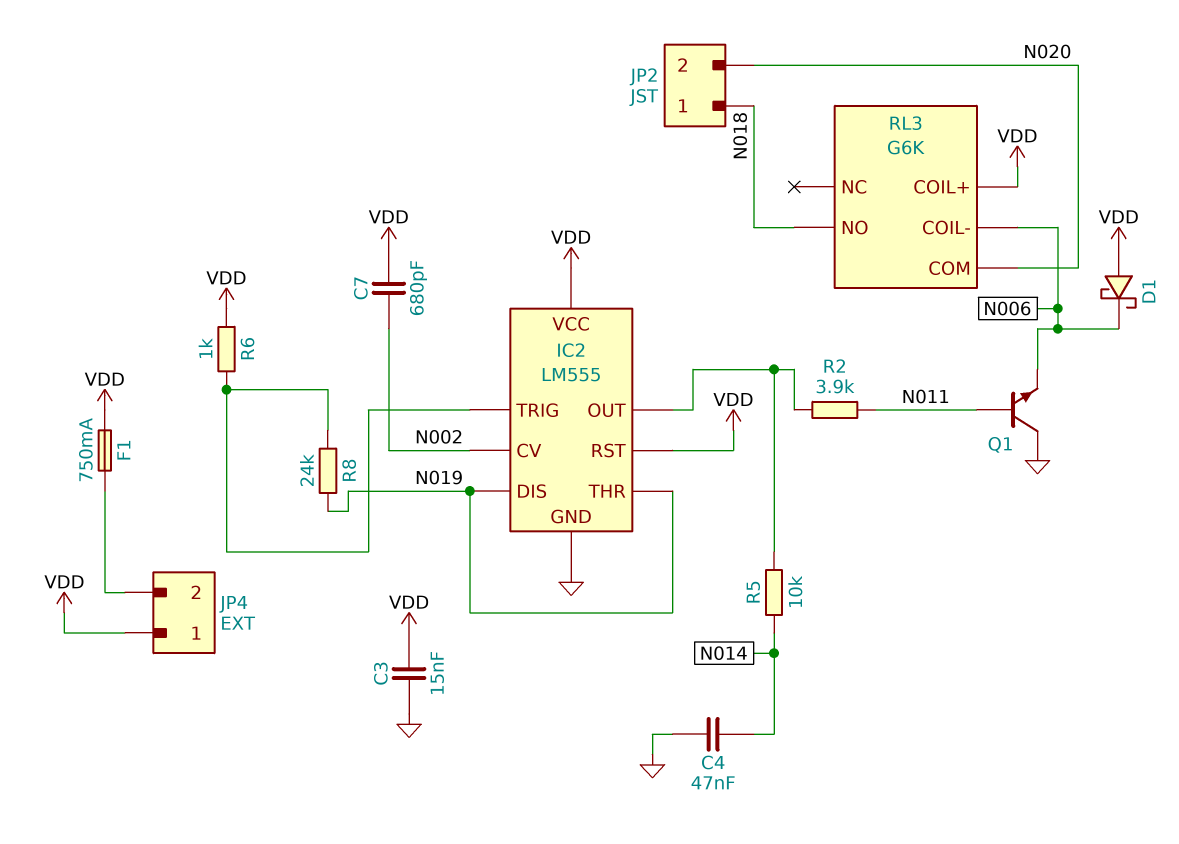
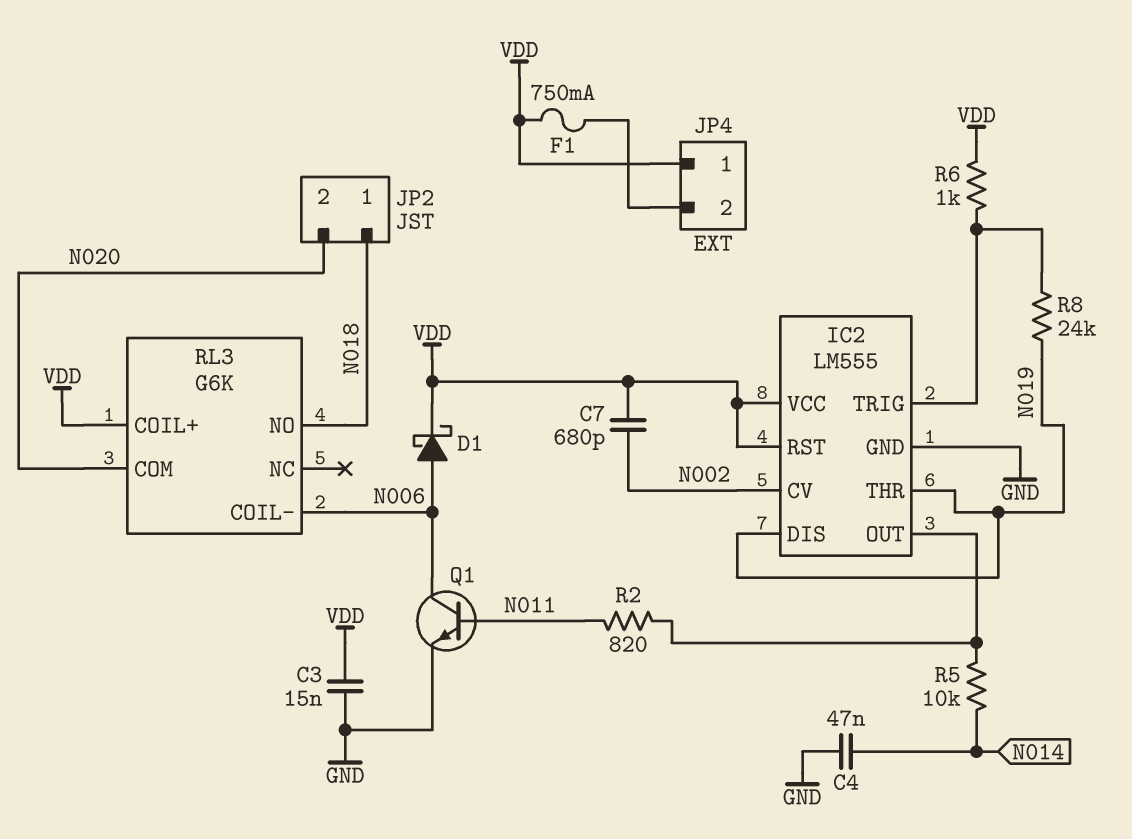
D1: schottky (A VDD, K N006) -> schottky (A N006, K VDD)
Q1: NPN (B N011, C GND, E N006) -> NPN (B N011, C N006, E GND)
R2: 3.9k (IC2/OUT, N011) -> 820 (IC2/OUT, N011)

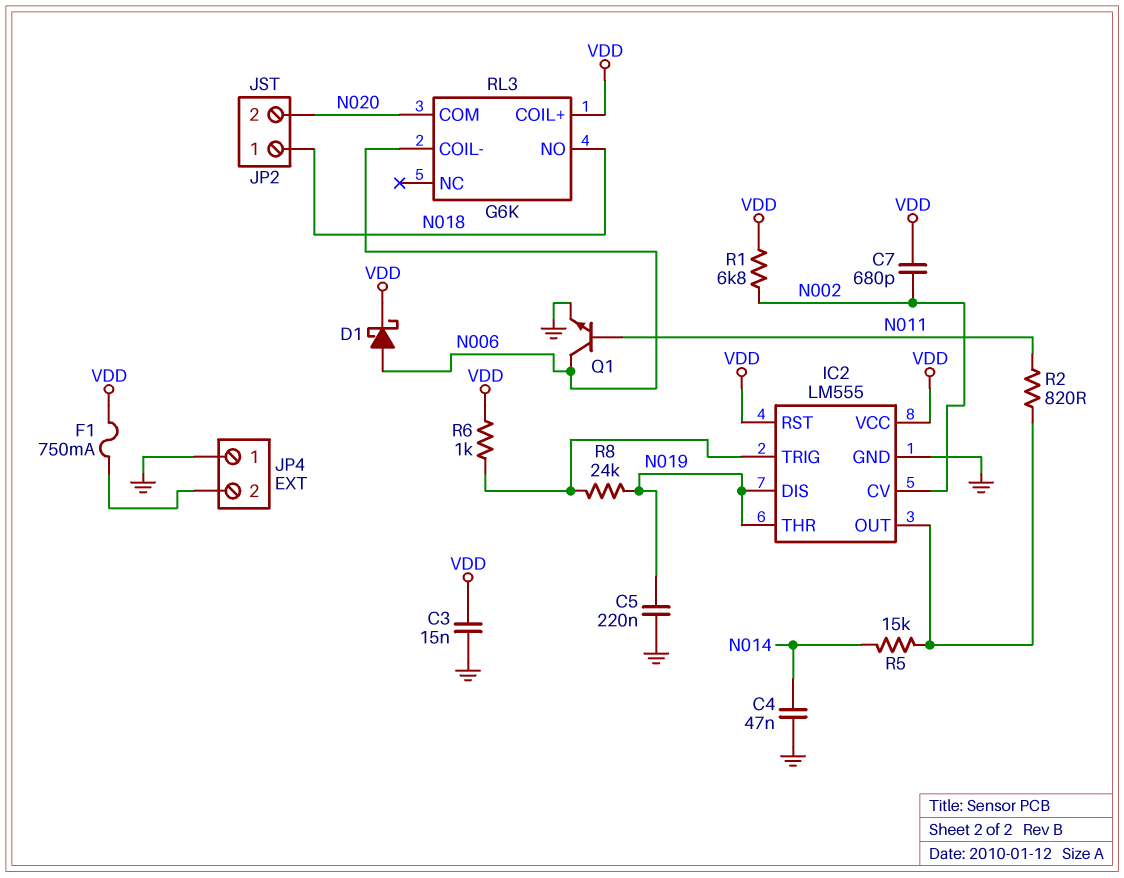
C5: none -> 220nF (GND, N019)
JP4 pin 1: VDD -> GND
R1: none -> 6.8k (N002, VDD)
R5: 10k (IC2/OUT, N014) -> 15k (IC2/OUT, N014)

